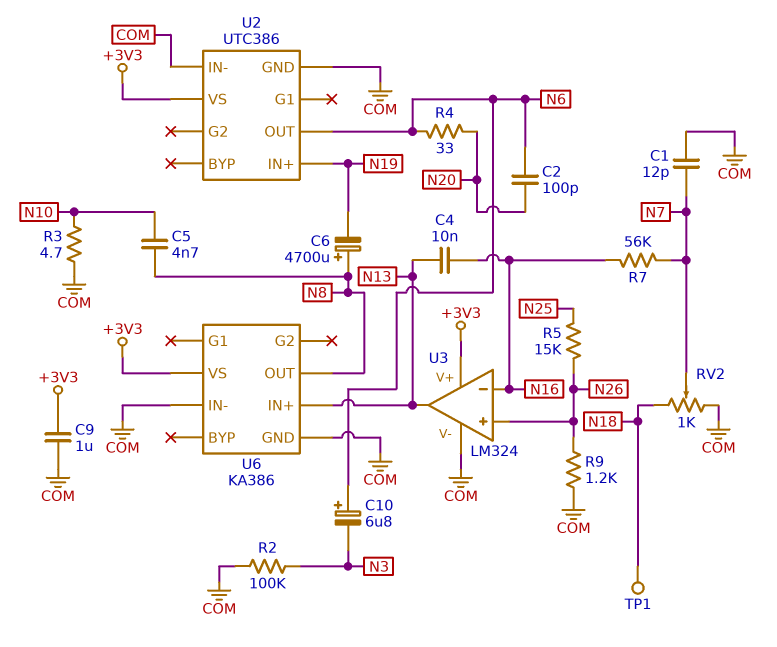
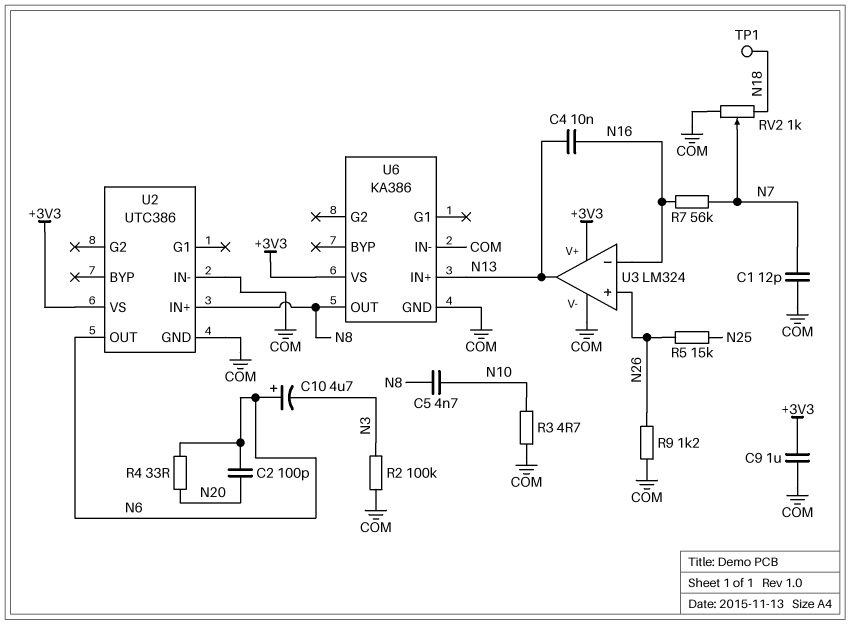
C6: 4700uF (plus N8, minus N19) -> none
C10: 6.8uF (plus N6, minus N3) -> 4.7uF (plus N6, minus N3)
U2 pin IN+: N19 -> N8

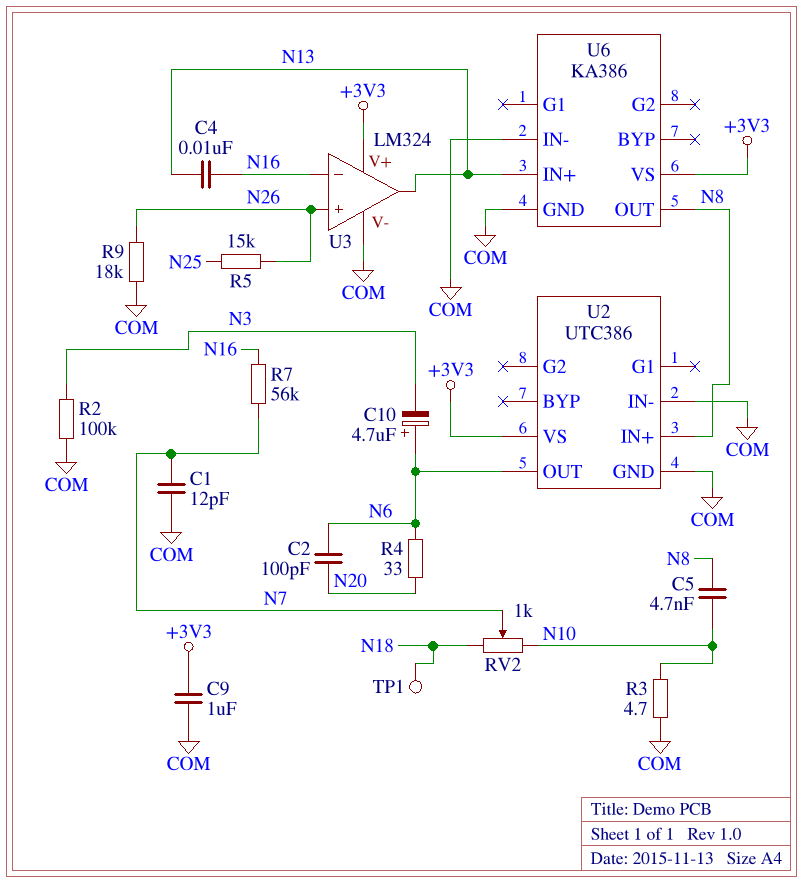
R9: 1.2k (COM, N26) -> 18k (COM, N26)
RV2: 1k (COM, N18, wiper N7) -> 1k (N10, N18, wiper N7)

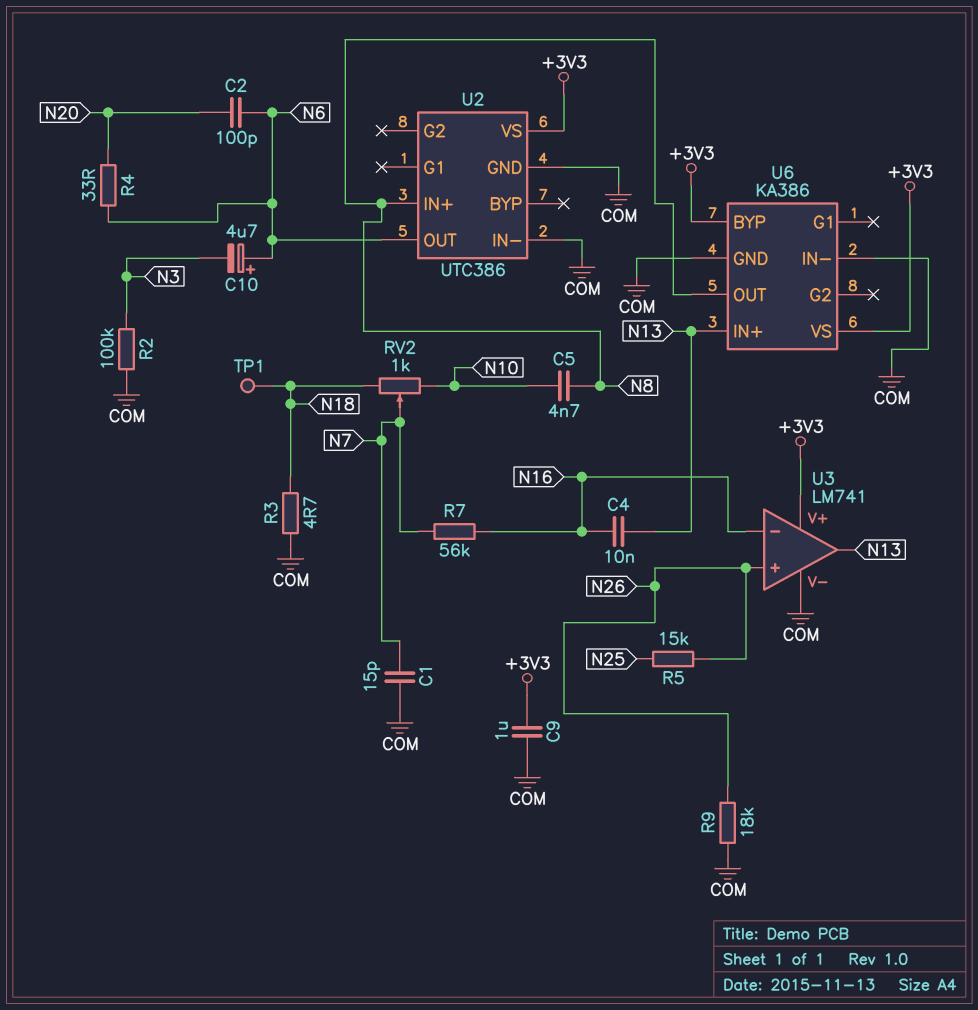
C1: 12pF (COM, N7) -> 15pF (COM, N7)
R3: 4.7 (COM, N10) -> 4.7 (COM, N18)
U3: LM324 -> LM741
U6 pin BYP: none -> +3V3

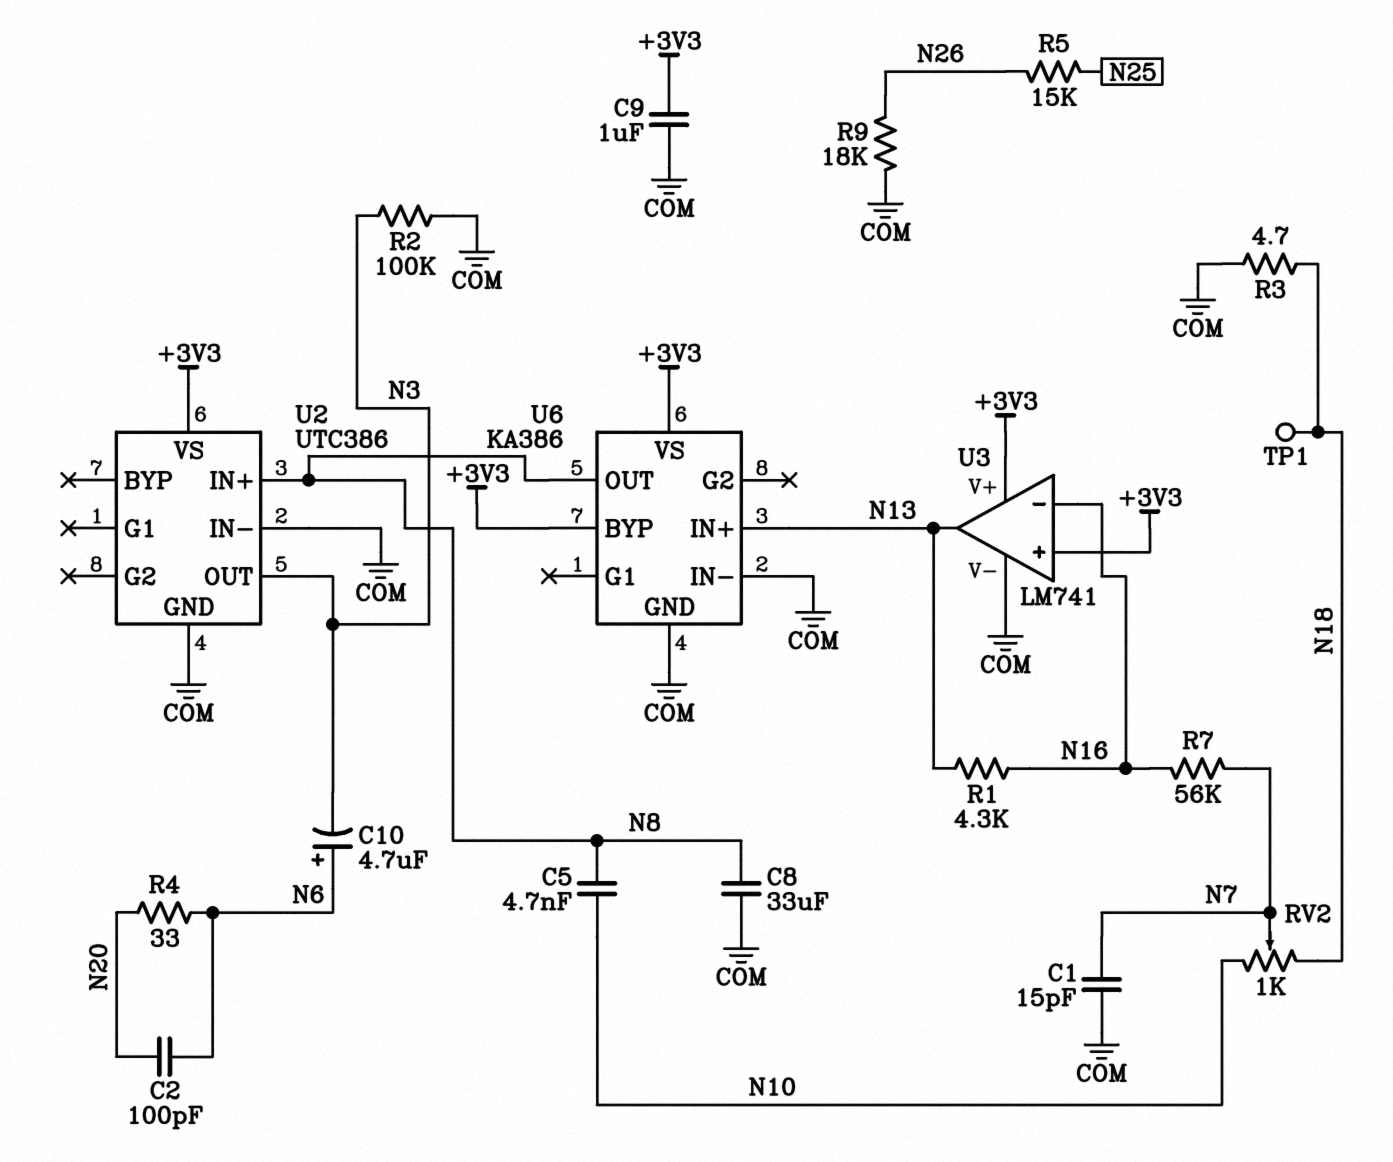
C4: 10nF (N13, N16) -> none
C8: none -> 33uF (COM, N8)
R1: none -> 4.3k (N13, N16)
U2 pin OUT: N6 -> N3
U3 pin in+: N26 -> +3V3

